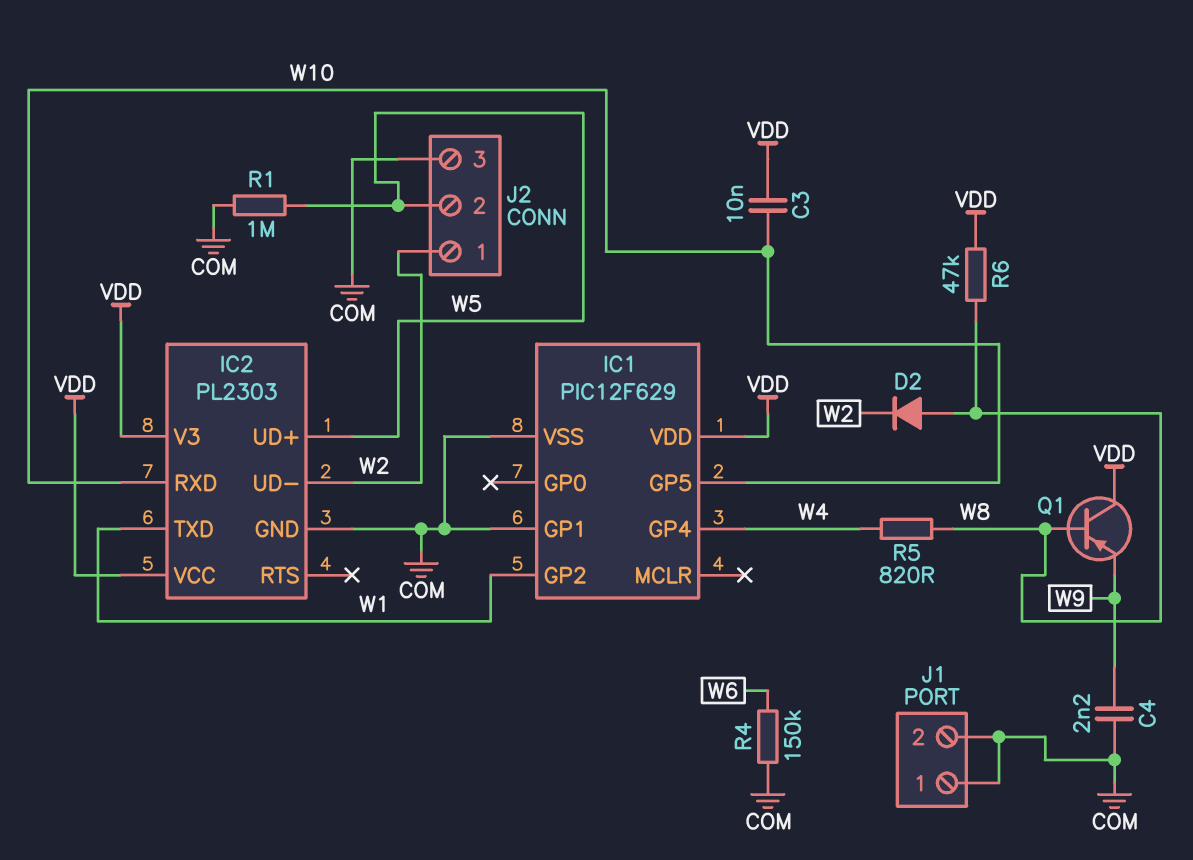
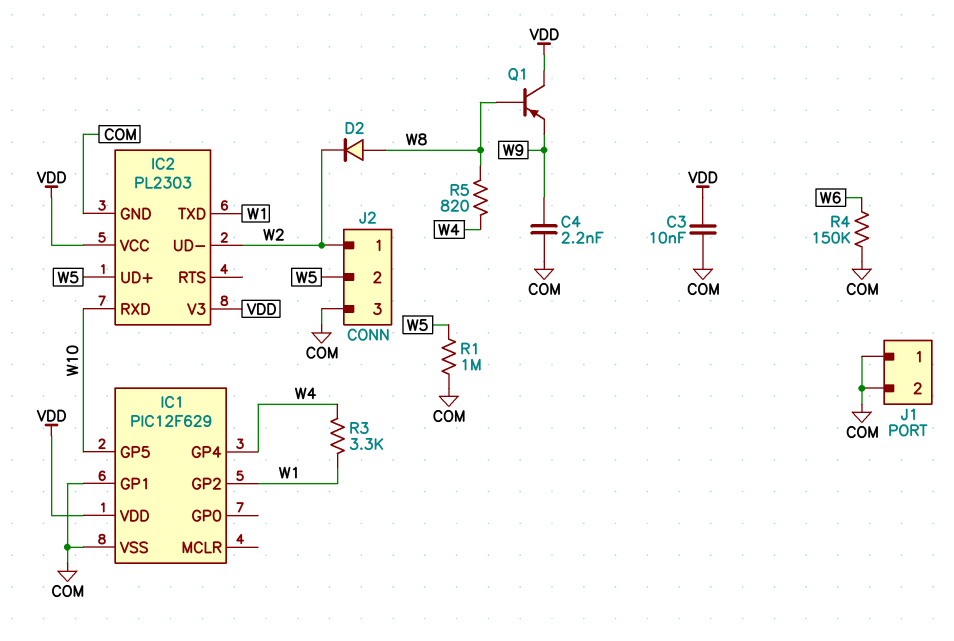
C3: 10nF (VDD, W10) -> 10nF (COM, VDD)
R3: none -> 3.3k (W1, W4)
R6: 47k (VDD, W8) -> none

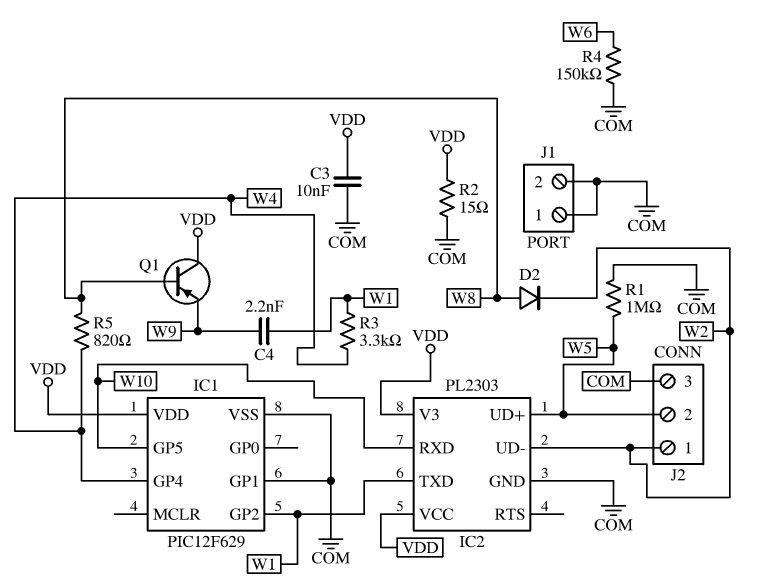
C4: 2.2nF (COM, W9) -> 2.2nF (W1, W9)
R2: none -> 15 (COM, VDD)

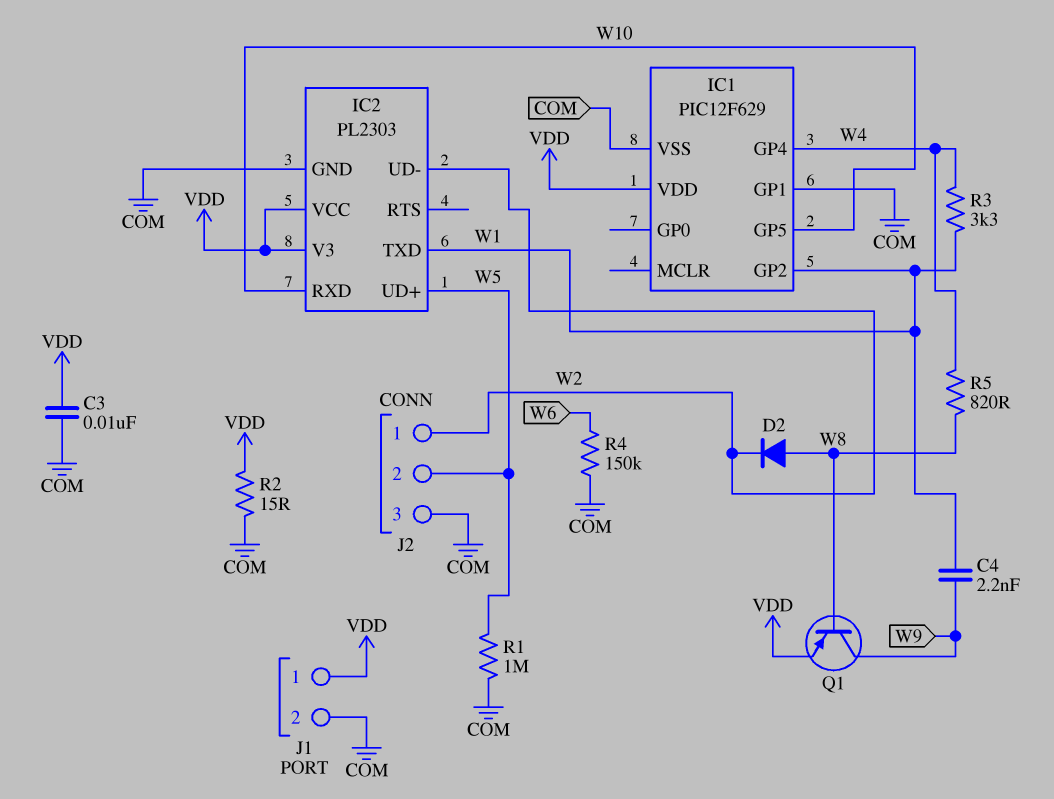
J1 pin 1: COM -> VDD
Q1: PNP (B W8, C VDD, E W9) -> PNP (B W8, C W9, E VDD)

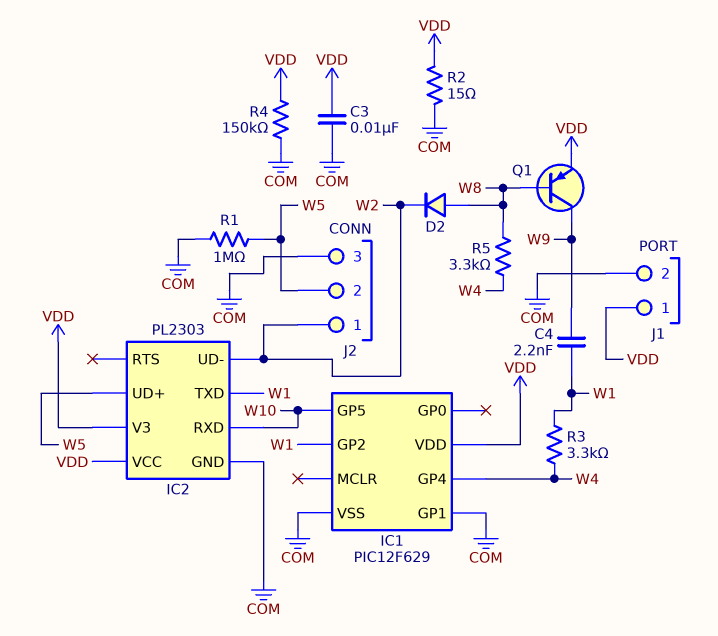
R4: 150k (COM, W6) -> 150k (COM, VDD)
R5: 820 (W4, W8) -> 3.3k (W4, W8)

